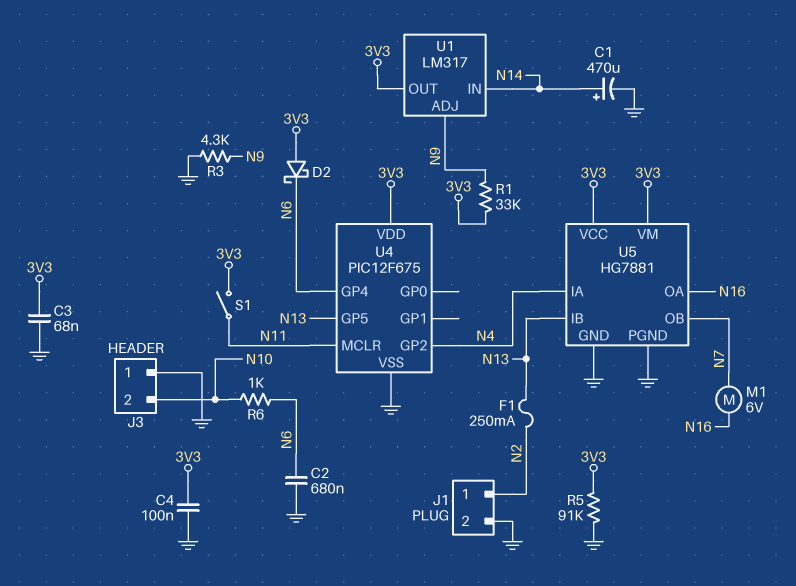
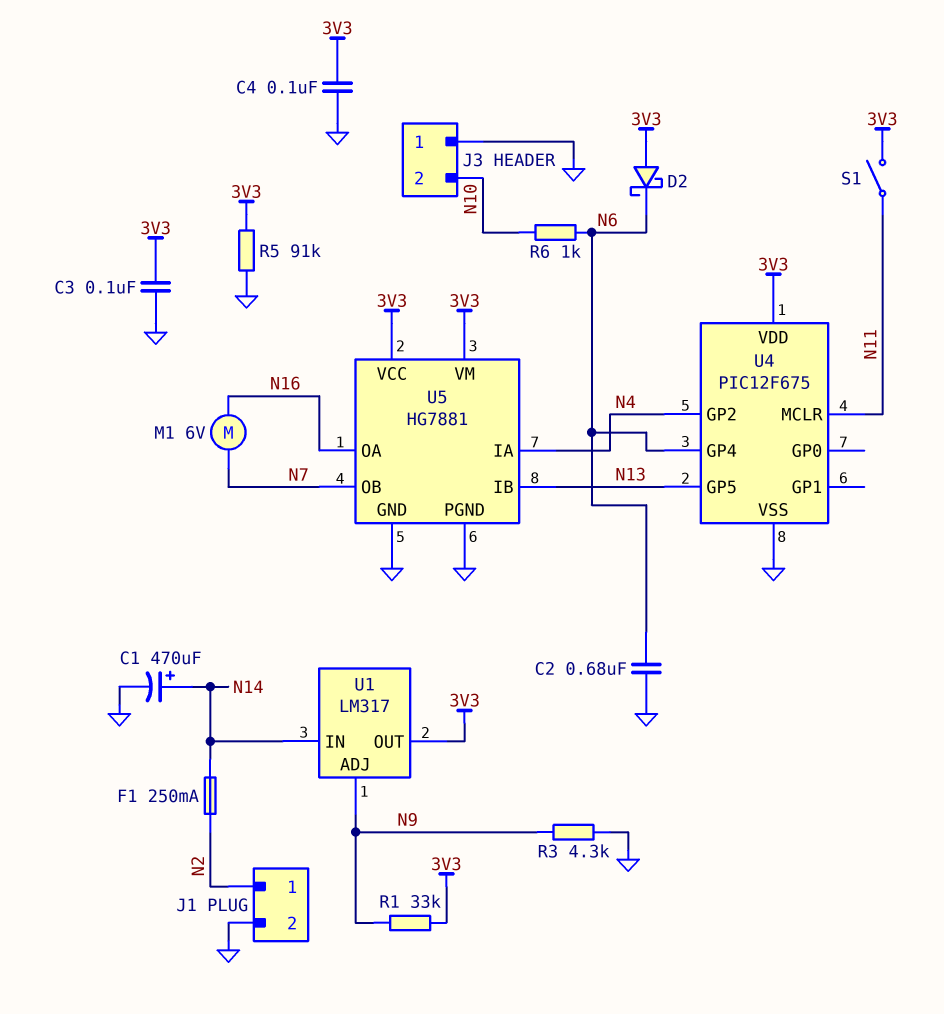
C3: 68nF (3V3, GND) -> 100nF (3V3, GND)
F1: 250mA (N2, N13) -> 250mA (N2, N14)

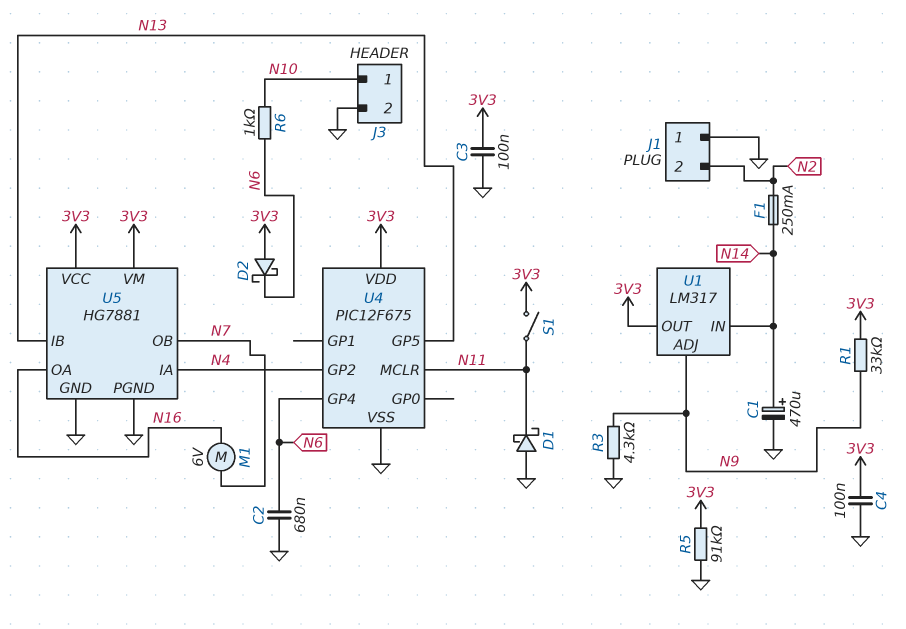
D1: none -> schottky (A GND, K N11)
J1 pin 1: N2 -> GND
J1 pin 2: GND -> N2
J3 pin 1: GND -> N10
J3 pin 2: N10 -> GND

